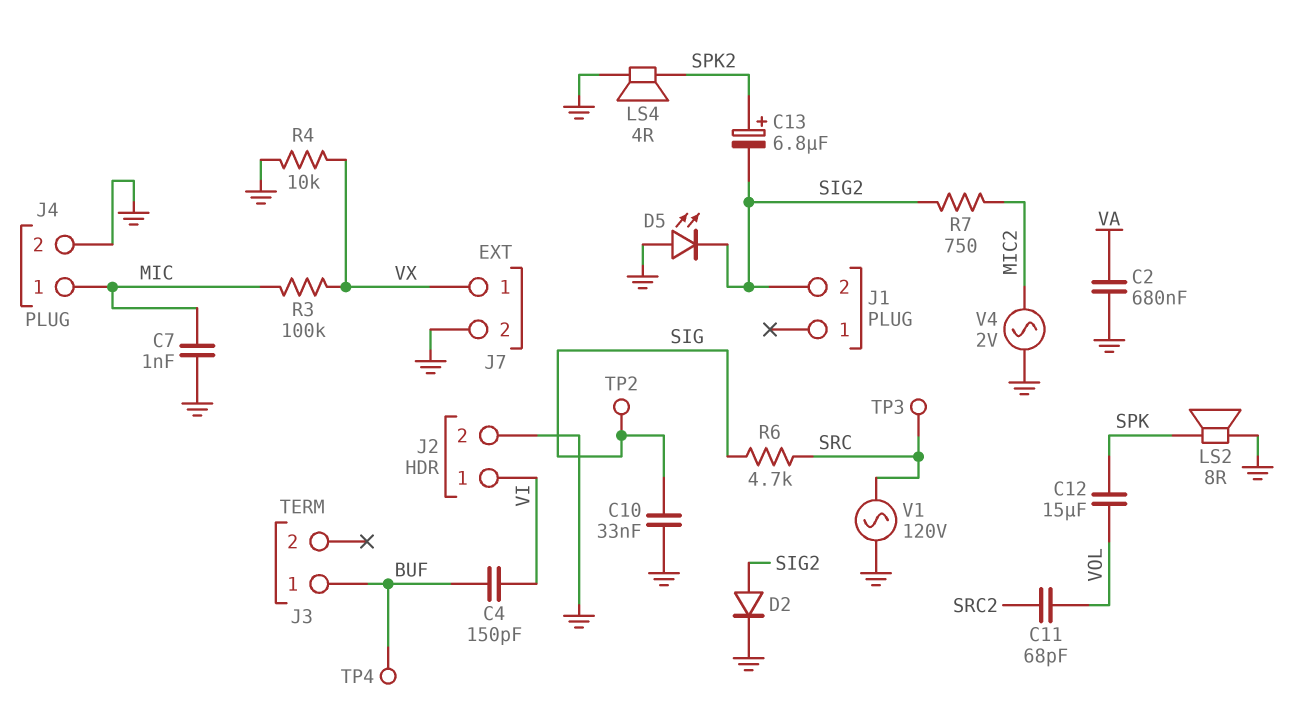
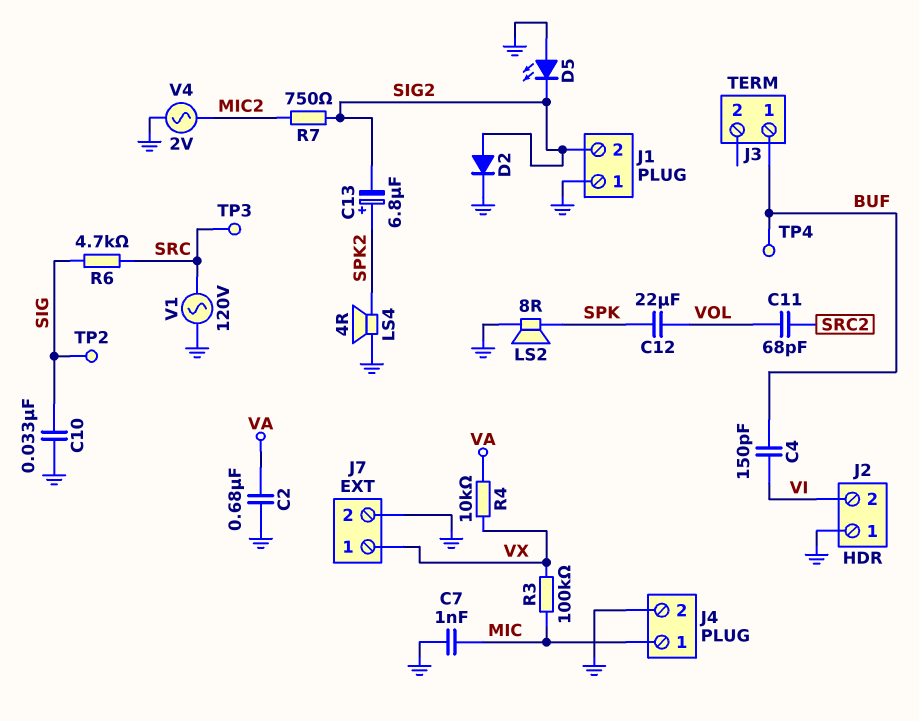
C12: 15uF (SPK, VOL) -> 22uF (SPK, VOL)
J1 pin 1: none -> GND
J2 pin 1: VI -> GND
J2 pin 2: GND -> VI
R4: 10k (GND, VX) -> 10k (VA, VX)

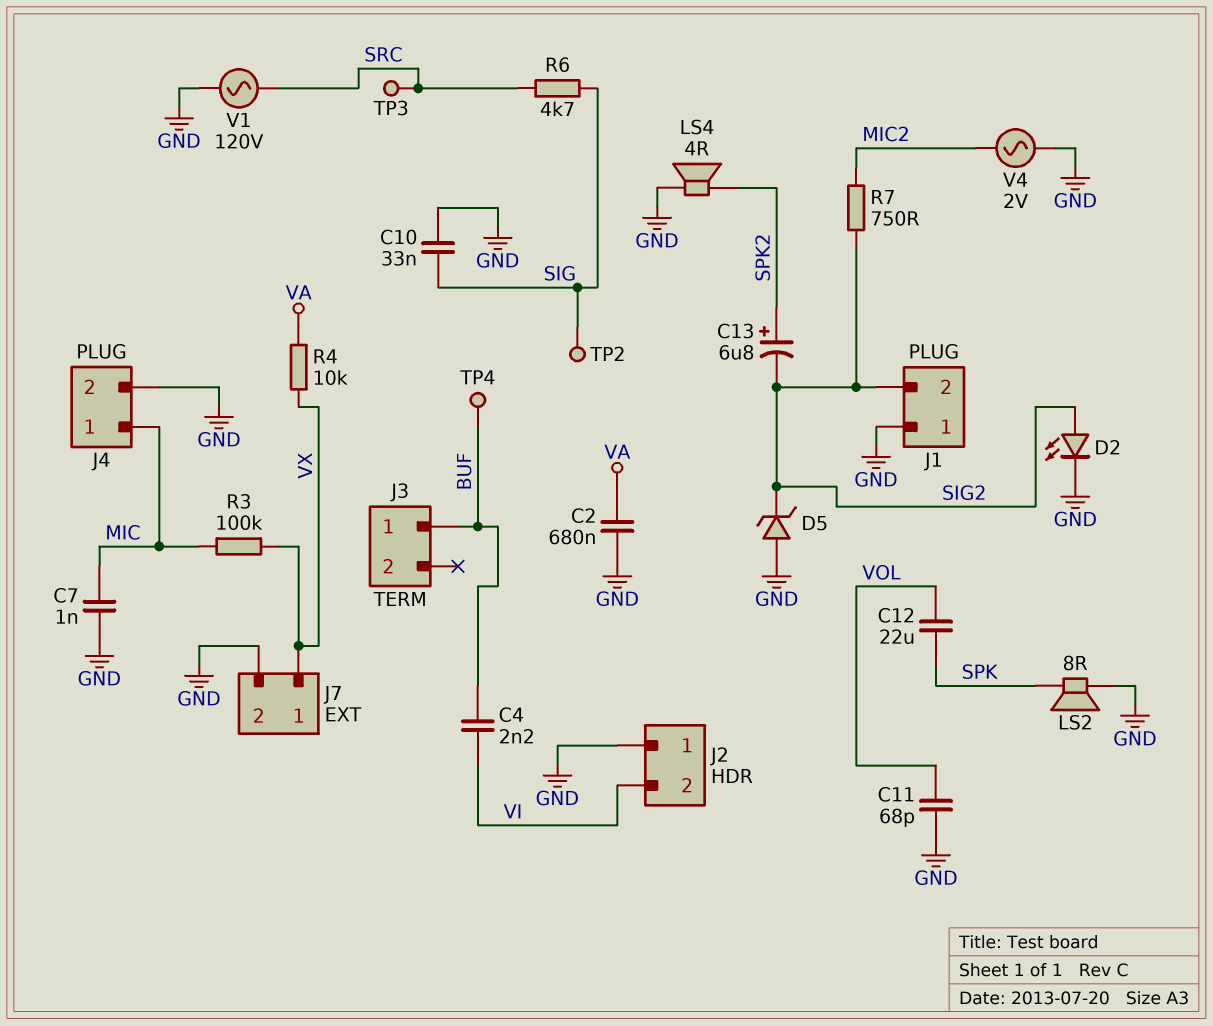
C4: 150pF (BUF, VI) -> 2.2nF (BUF, VI)
C11: 68pF (SRC2, VOL) -> 68pF (GND, VOL)
D2: diode (A SIG2, K GND) -> LED (A SIG2, K GND)
D5: LED (A GND, K SIG2) -> zener (A GND, K SIG2)

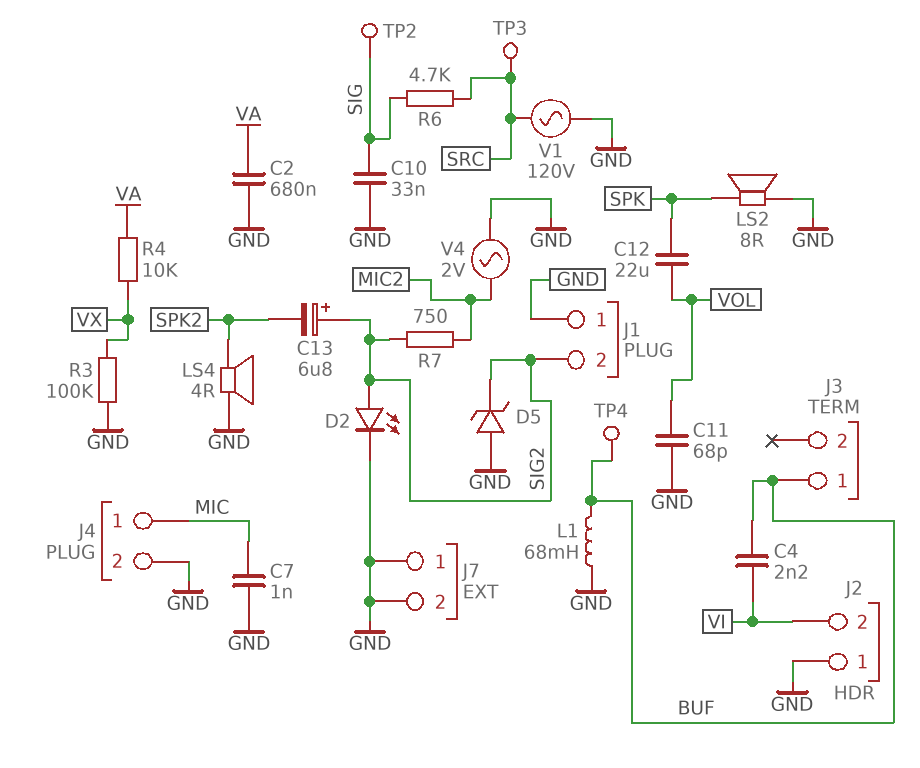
C13: 6.8uF (plus SPK2, minus SIG2) -> 6.8uF (plus SIG2, minus SPK2)
J7 pin 1: VX -> GND
L1: none -> 68mH (BUF, GND)
R3: 100k (MIC, VX) -> 100k (GND, VX)

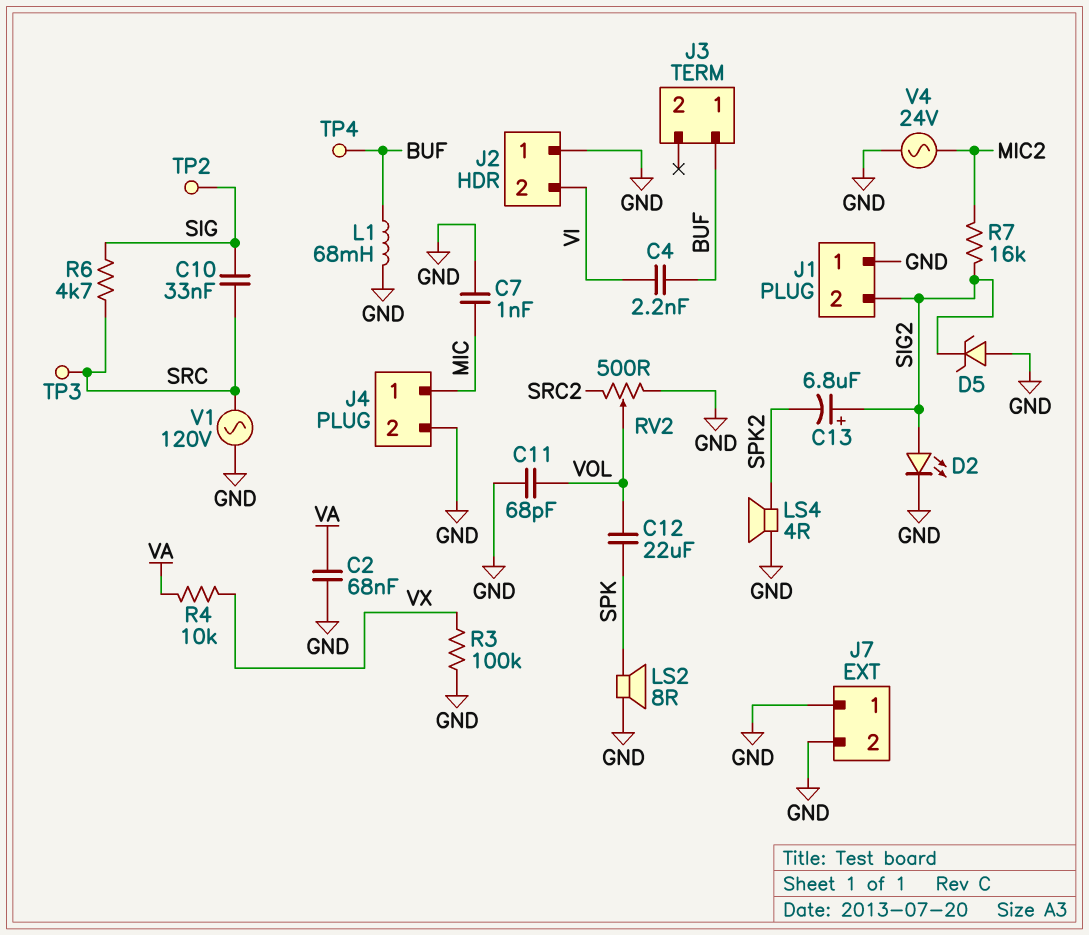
C2: 680nF (GND, VA) -> 68nF (GND, VA)
C10: 33nF (GND, SIG) -> 33nF (SIG, SRC)
R7: 750 (MIC2, SIG2) -> 16k (MIC2, SIG2)
RV2: none -> 500 (GND, SRC2, wiper VOL)
V4: AC 2V (GND, MIC2) -> AC 24V (GND, MIC2)

